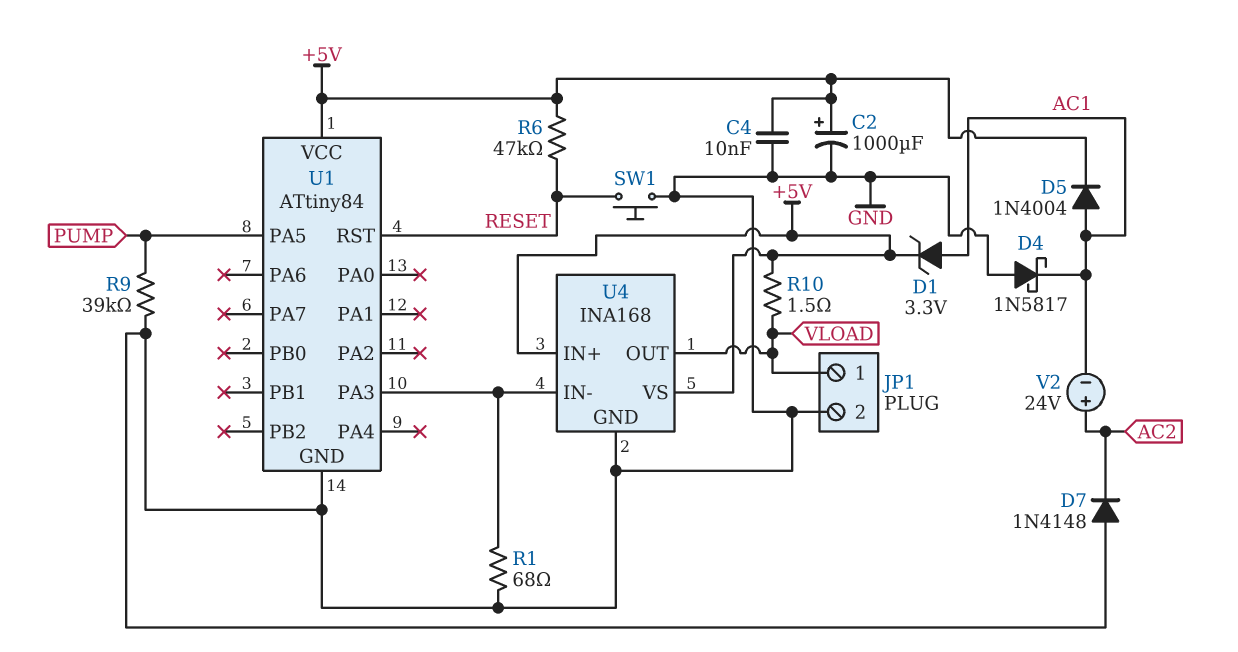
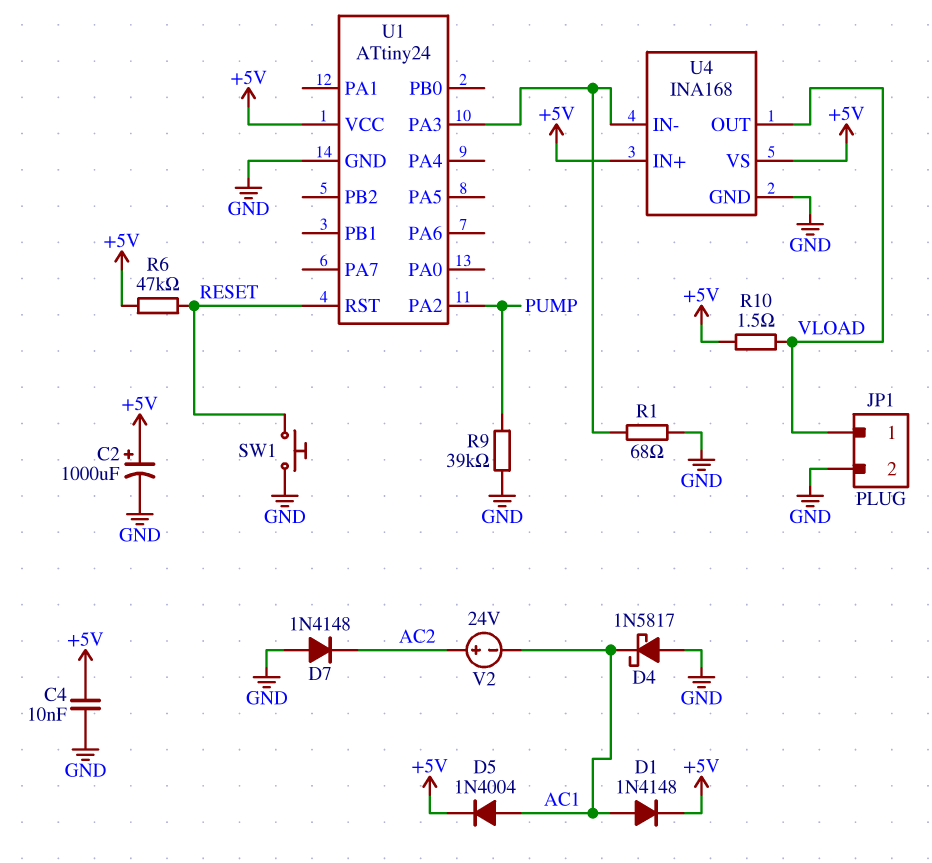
D1: zener 3.3V (A AC1, K +5V) -> diode 1N4148 (A AC1, K +5V)
U1: ATtiny84 -> ATtiny24
U1 pin PA2: none -> PUMP
U1 pin PA5: PUMP -> none

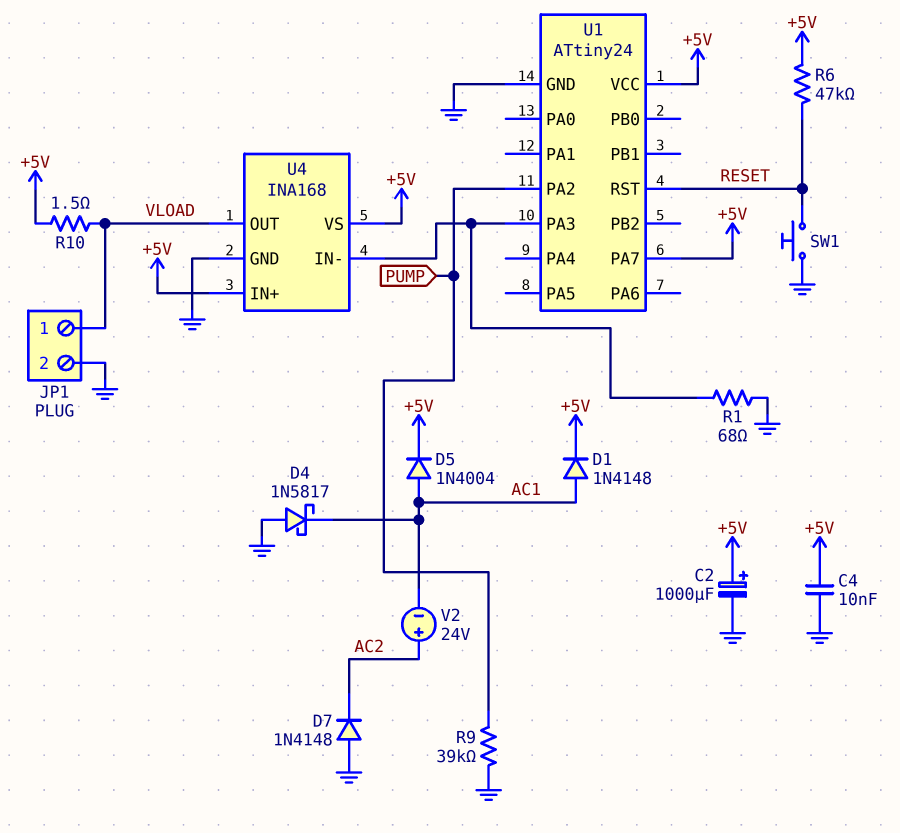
U1 pin PA7: none -> +5V

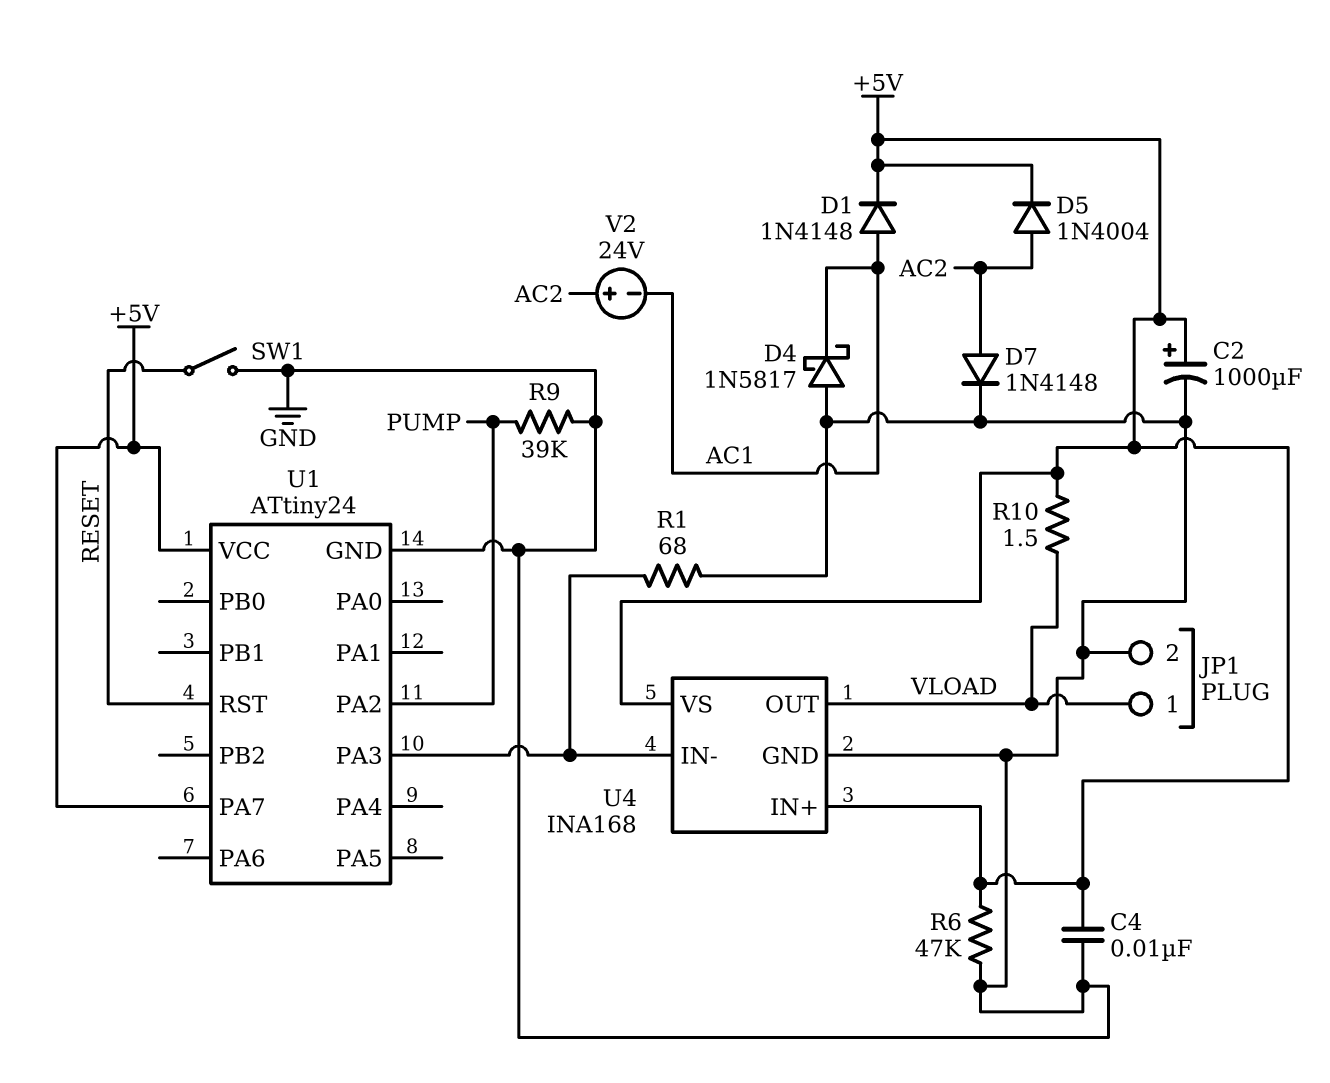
D5: diode 1N4004 (A AC1, K +5V) -> diode 1N4004 (A AC2, K +5V)
D7: diode 1N4148 (A GND, K AC2) -> diode 1N4148 (A AC2, K GND)
R6: 47k (+5V, RESET) -> 47k (+5V, GND)
SW1: button (GND, RESET) -> switch (GND, RESET)

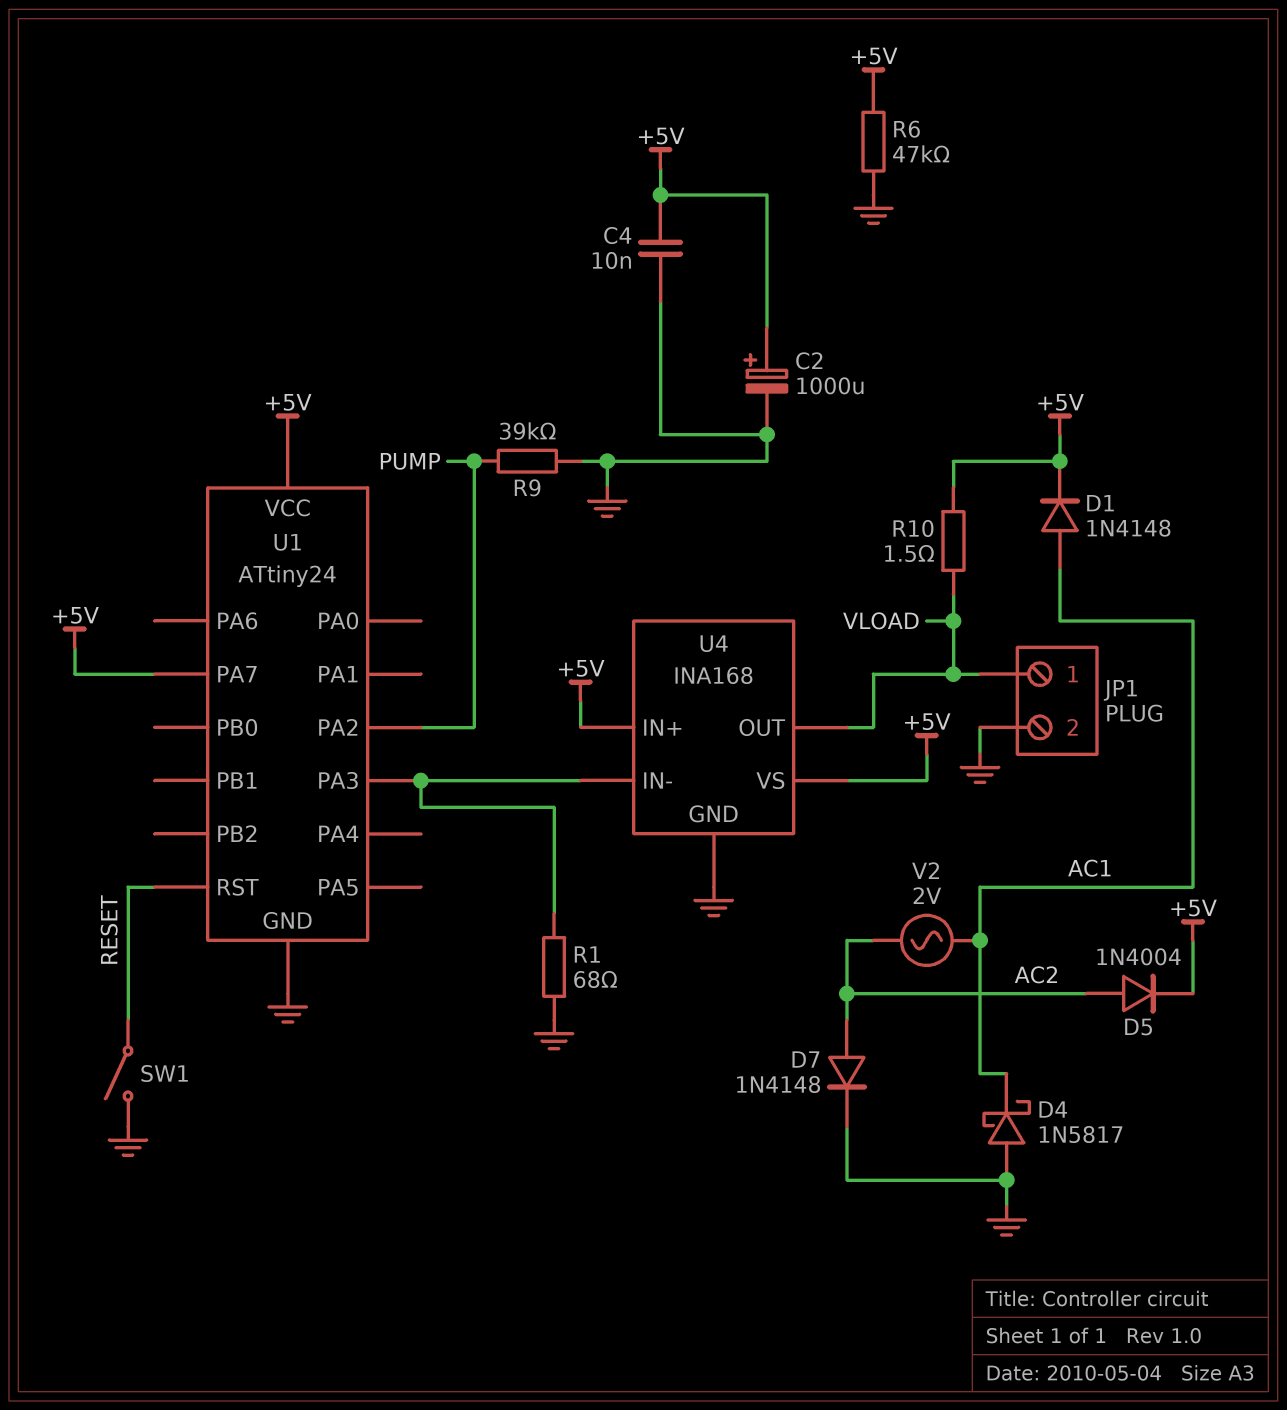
V2: 24V (plus AC2, minus AC1) -> AC 2V (AC1, AC2)

